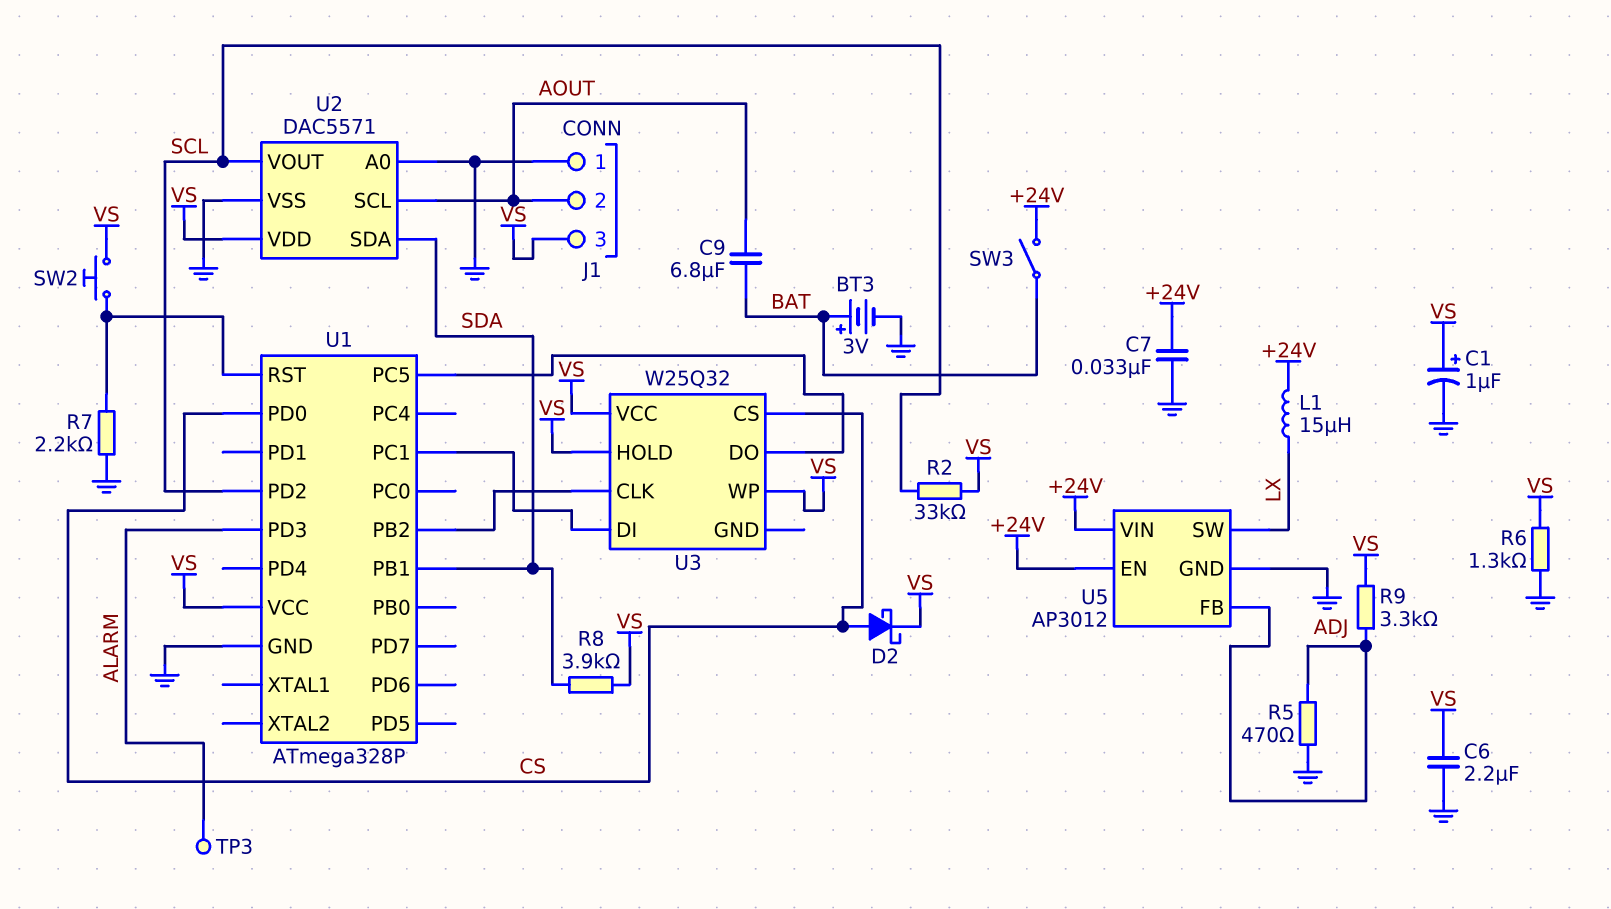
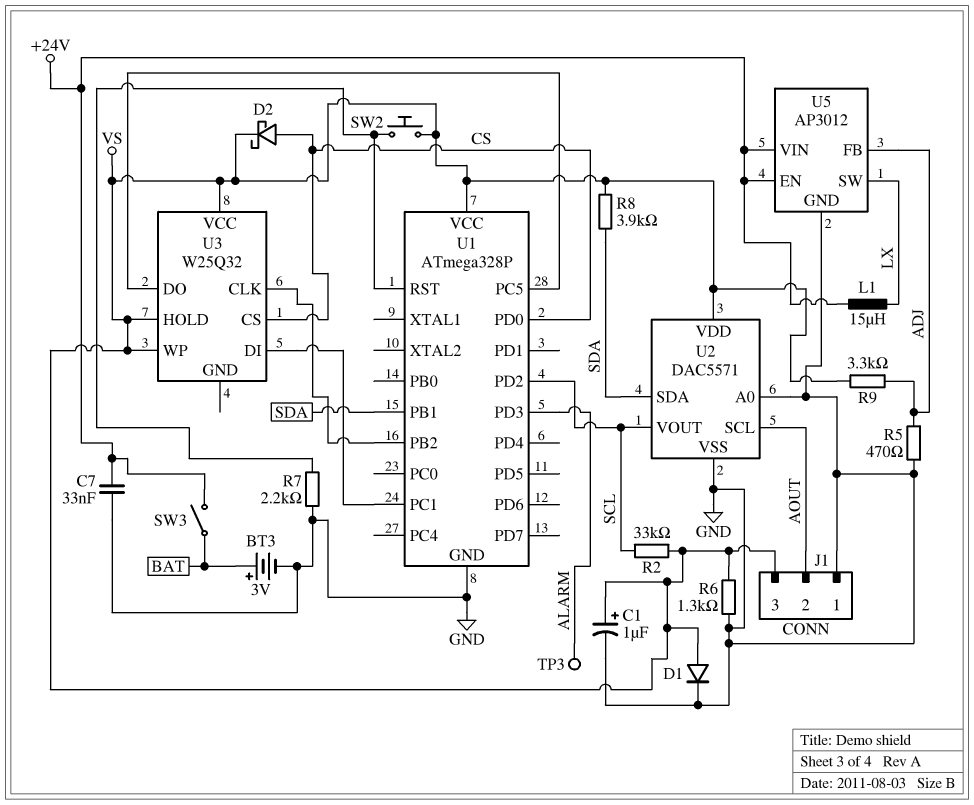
C6: 2.2uF (GND, VS) -> none
C9: 6.8uF (AOUT, BAT) -> none
D1: none -> diode (A VS, K GND)

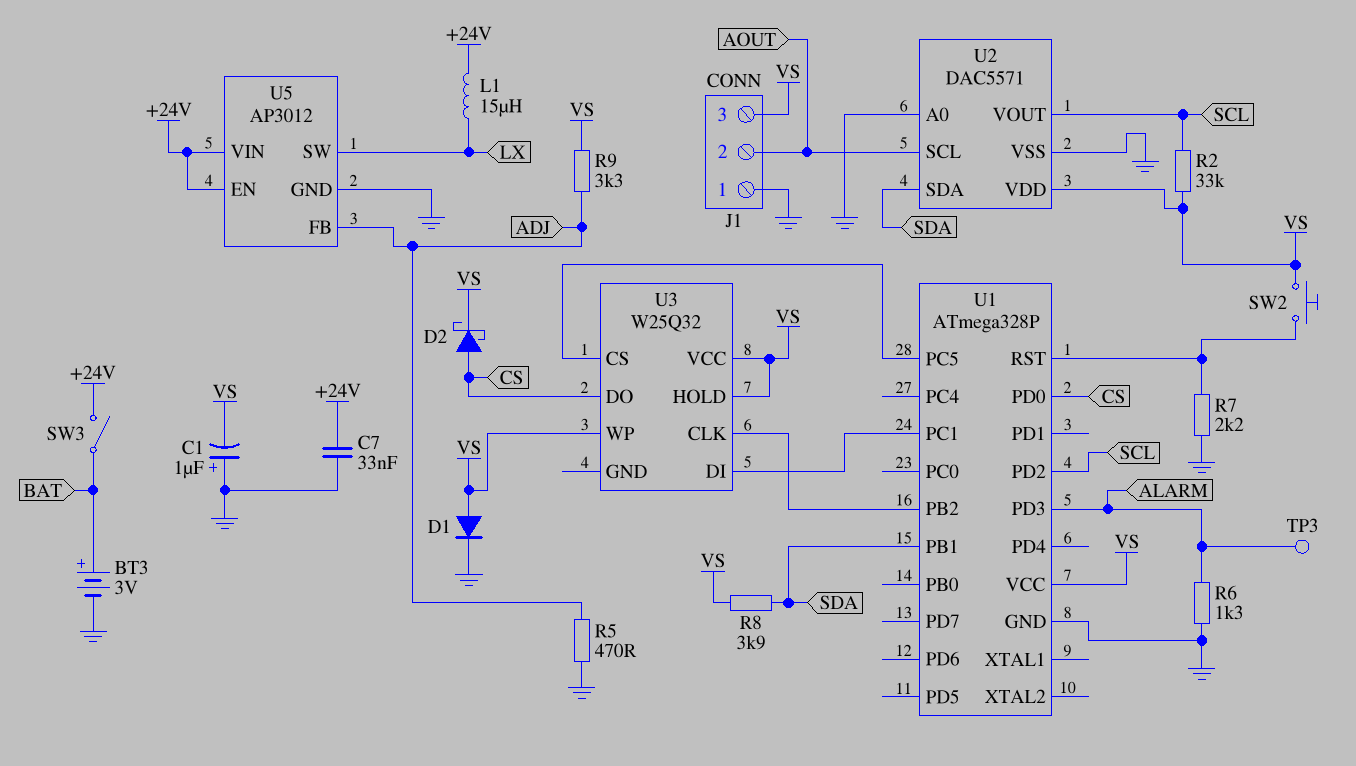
C1: 1uF (plus VS, minus GND) -> 1uF (plus GND, minus VS)
R6: 1.3k (GND, VS) -> 1.3k (ALARM, GND)
U3 pin CS: CS -> U1/PC5
U3 pin DO: U1/PC5 -> CS

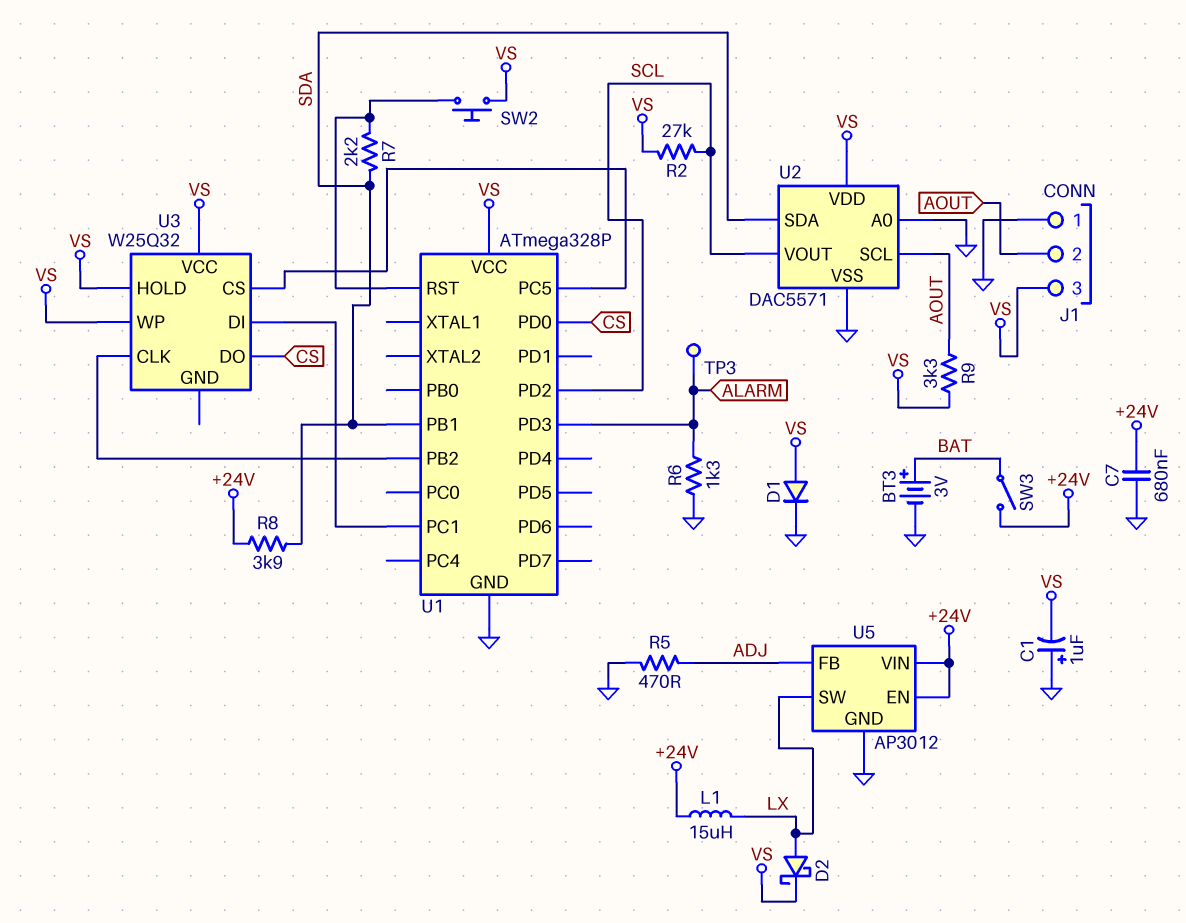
C7: 33nF (+24V, GND) -> 680nF (+24V, GND)
D2: schottky (A CS, K VS) -> schottky (A LX, K VS)
R2: 33k (SCL, VS) -> 27k (SCL, VS)
R7: 2.2k (GND, U1/RST) -> 2.2k (SDA, U1/RST)
R8: 3.9k (SDA, VS) -> 3.9k (+24V, SDA)
R9: 3.3k (ADJ, VS) -> 3.3k (AOUT, VS)

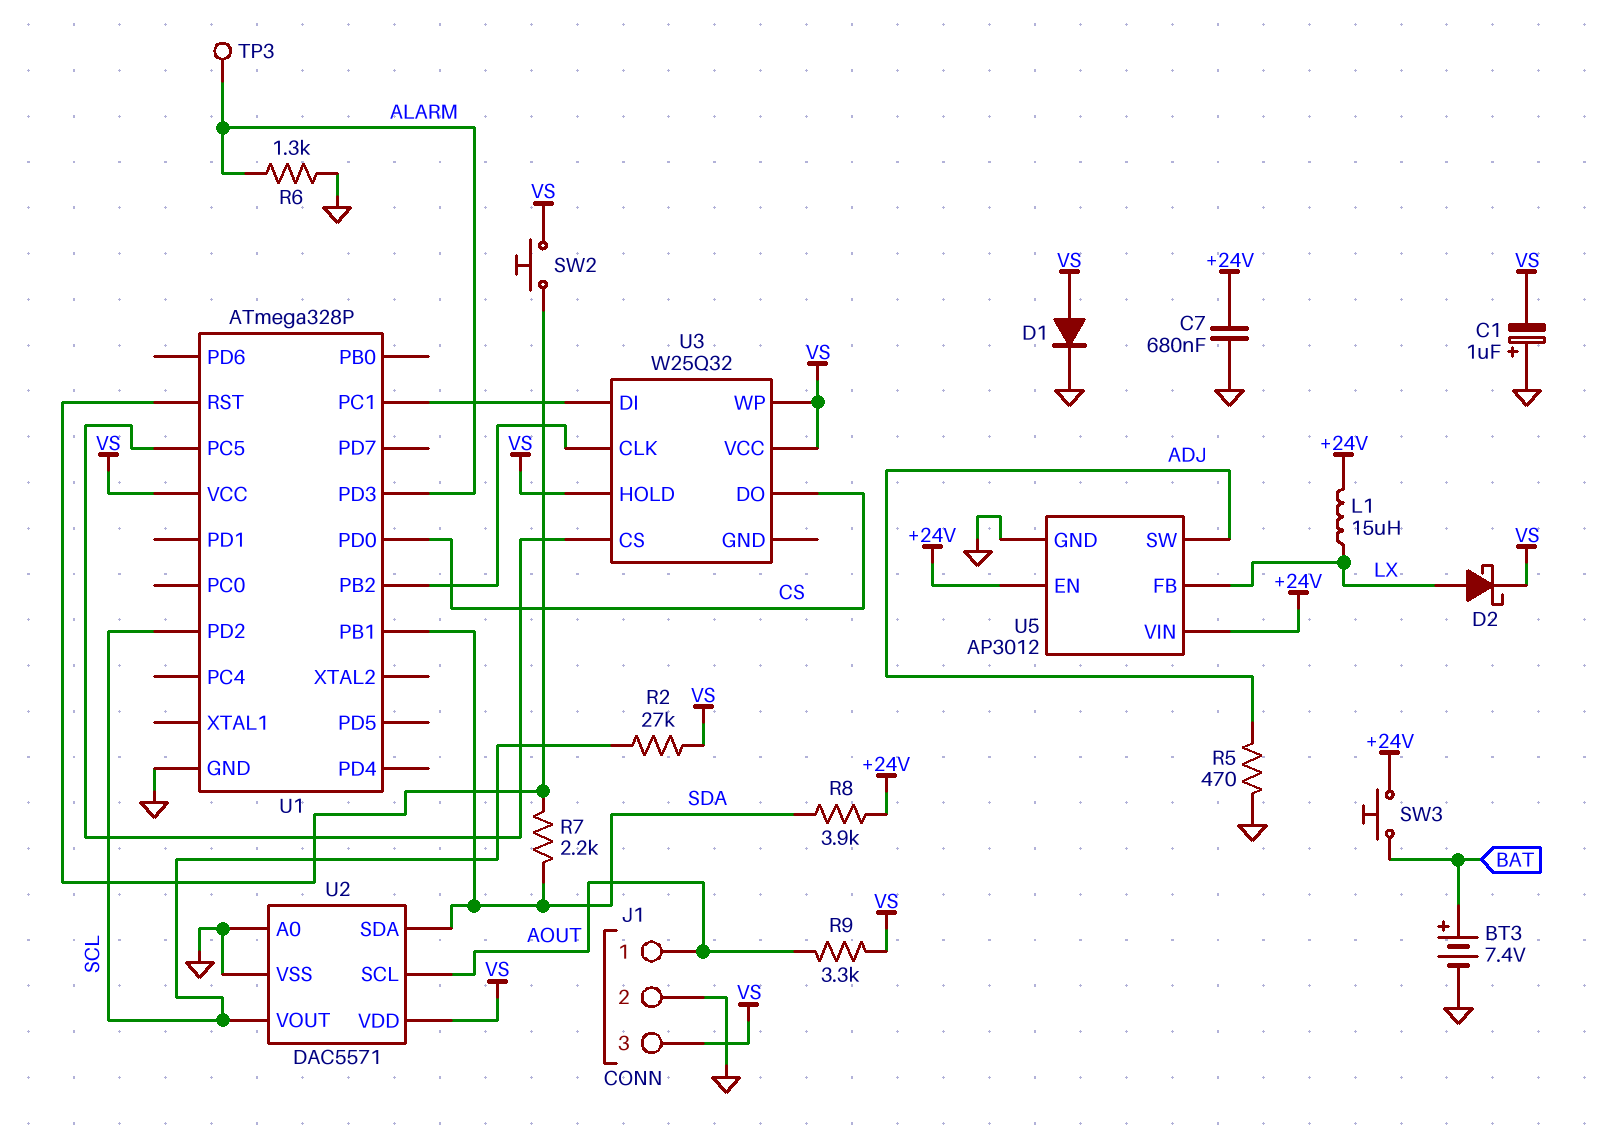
BT3: 3V (plus BAT, minus GND) -> 7.4V (plus BAT, minus GND)
J1 pin 1: GND -> AOUT
J1 pin 2: AOUT -> GND
SW3: switch (+24V, BAT) -> button (+24V, BAT)
U5 pin FB: ADJ -> LX
U5 pin SW: LX -> ADJ

